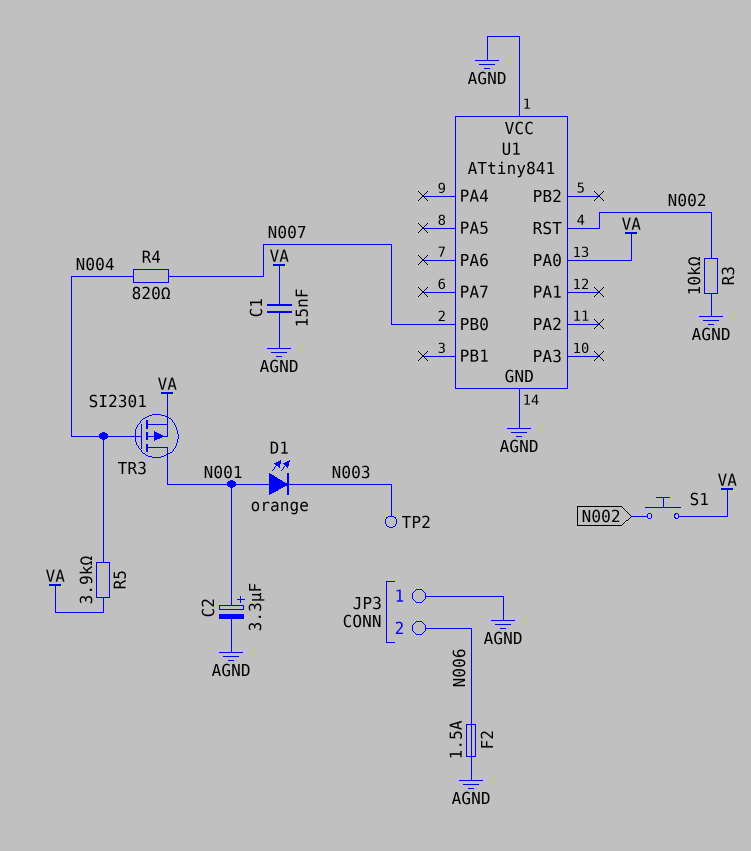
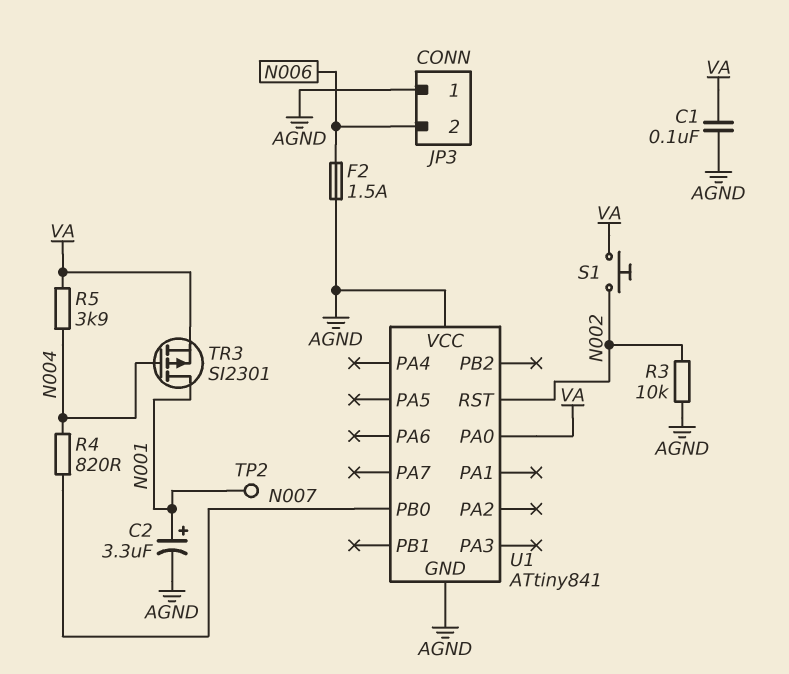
C1: 15nF (AGND, VA) -> 100nF (AGND, VA)
D1: LED orange (A N001, K N003) -> none
TP2: test point (N003) -> test point (N001)

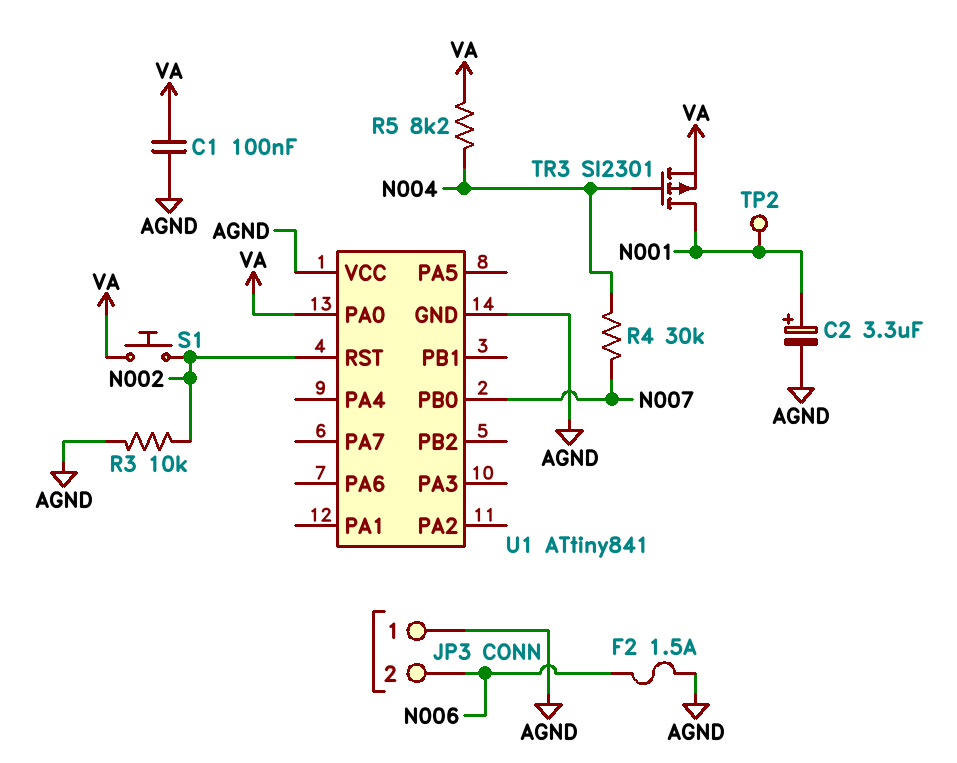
R4: 820 (N004, N007) -> 30k (N004, N007)
R5: 3.9k (N004, VA) -> 8.2k (N004, VA)

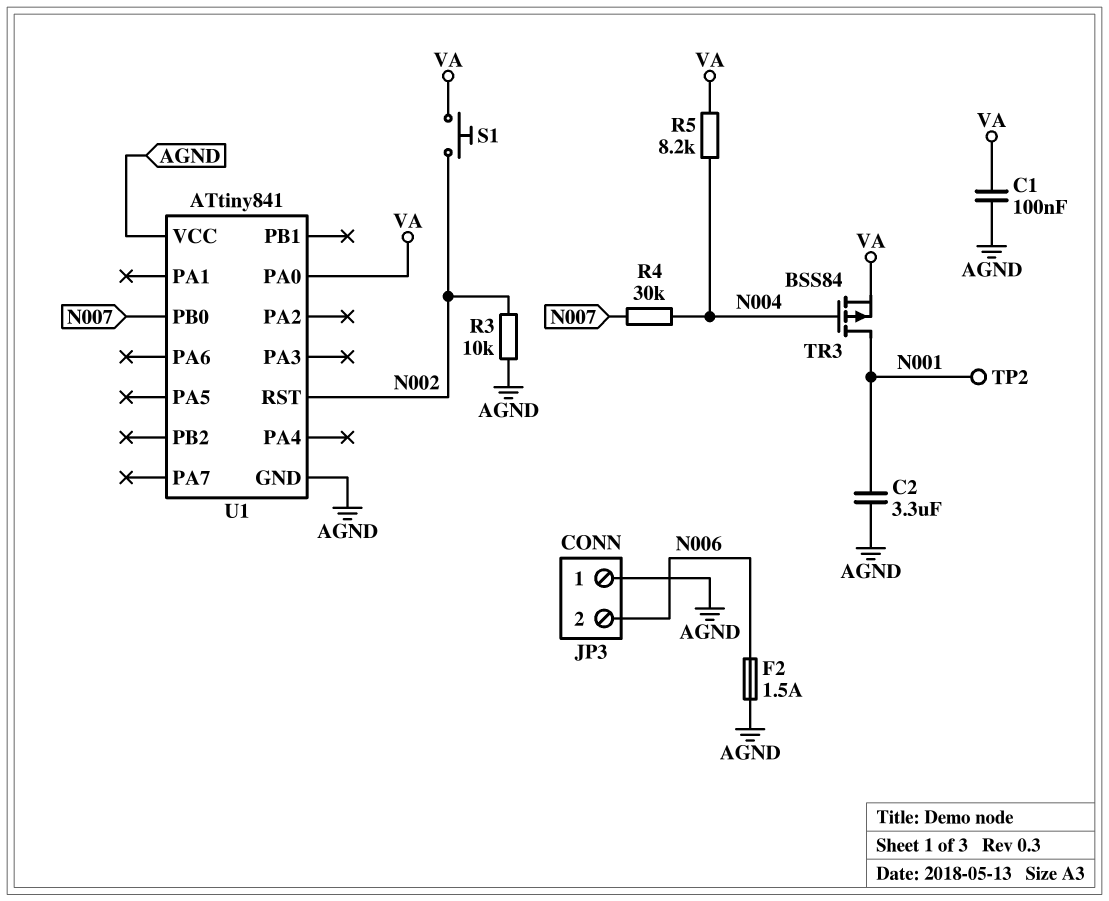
C2: 3.3uF (plus N001, minus AGND) -> 3.3uF (AGND, N001)
TR3: PMOS SI2301 (G N004, D N001, S VA) -> PMOS BSS84 (G N004, D N001, S VA)

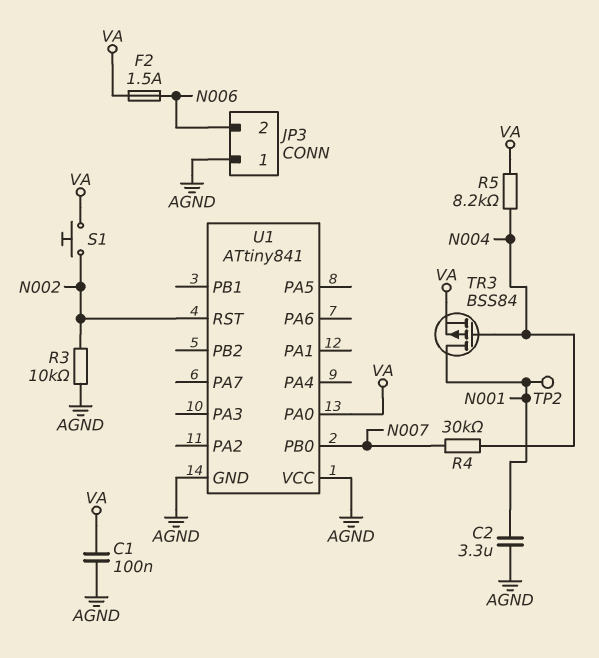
F2: 1.5A (AGND, N006) -> 1.5A (N006, VA)

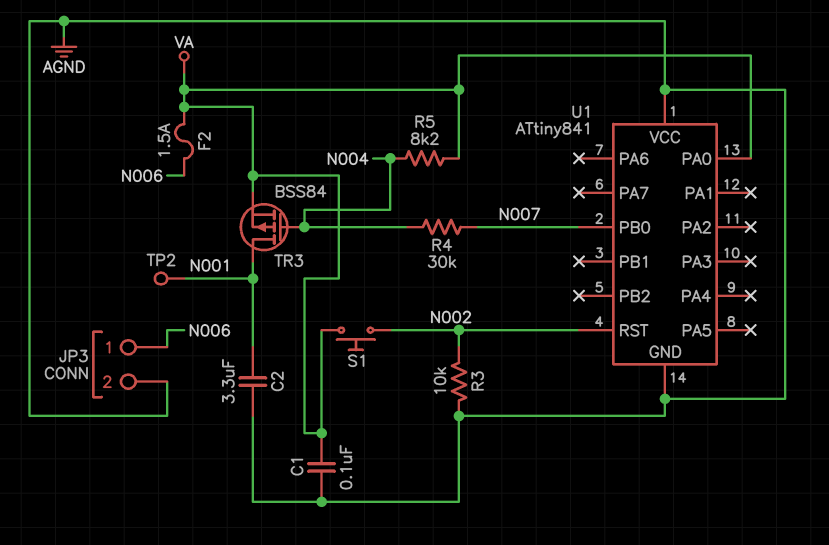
JP3 pin 1: AGND -> N006
JP3 pin 2: N006 -> AGND

